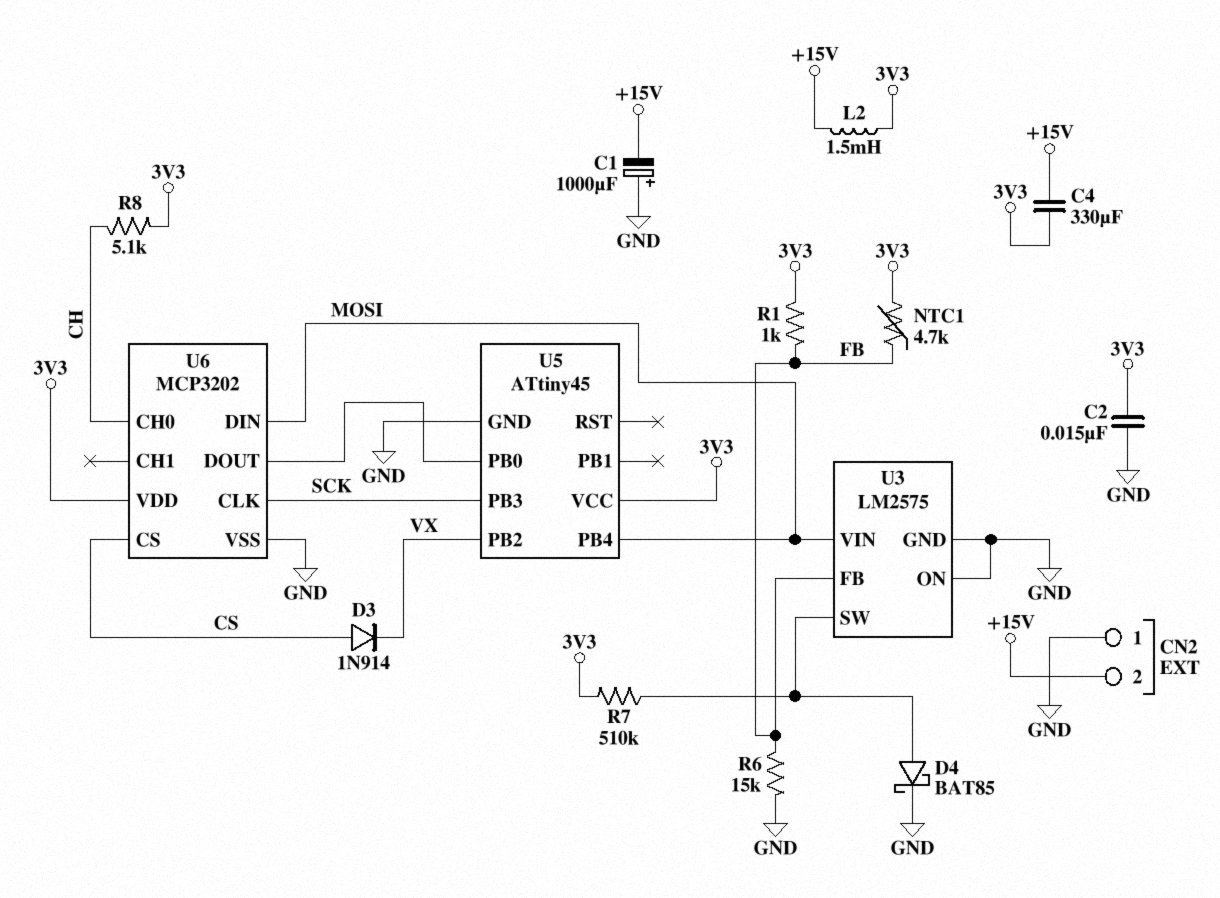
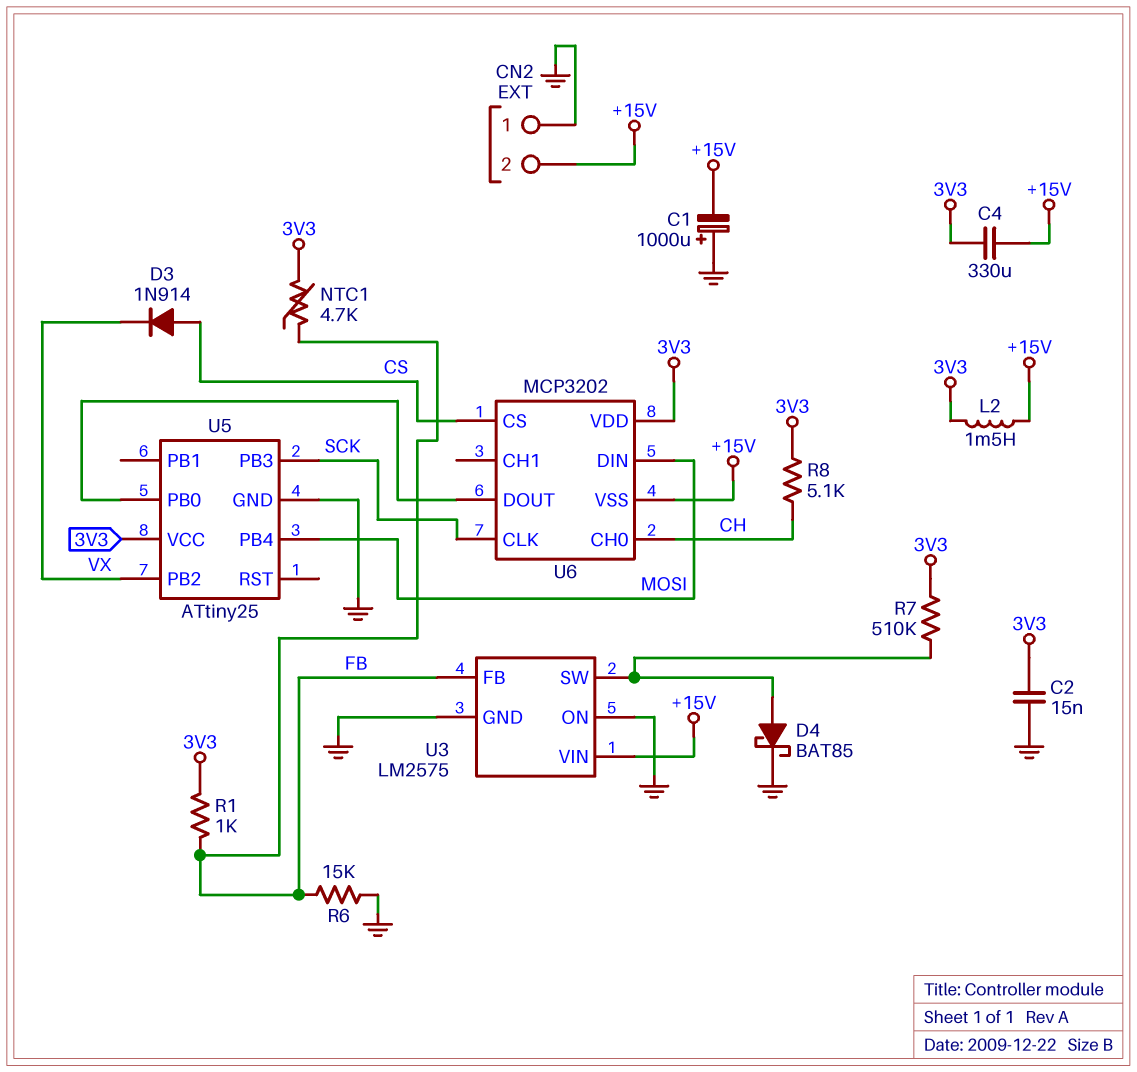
U3 pin VIN: MOSI -> +15V
U5: ATtiny45 -> ATtiny25
U6 pin VSS: GND -> +15V

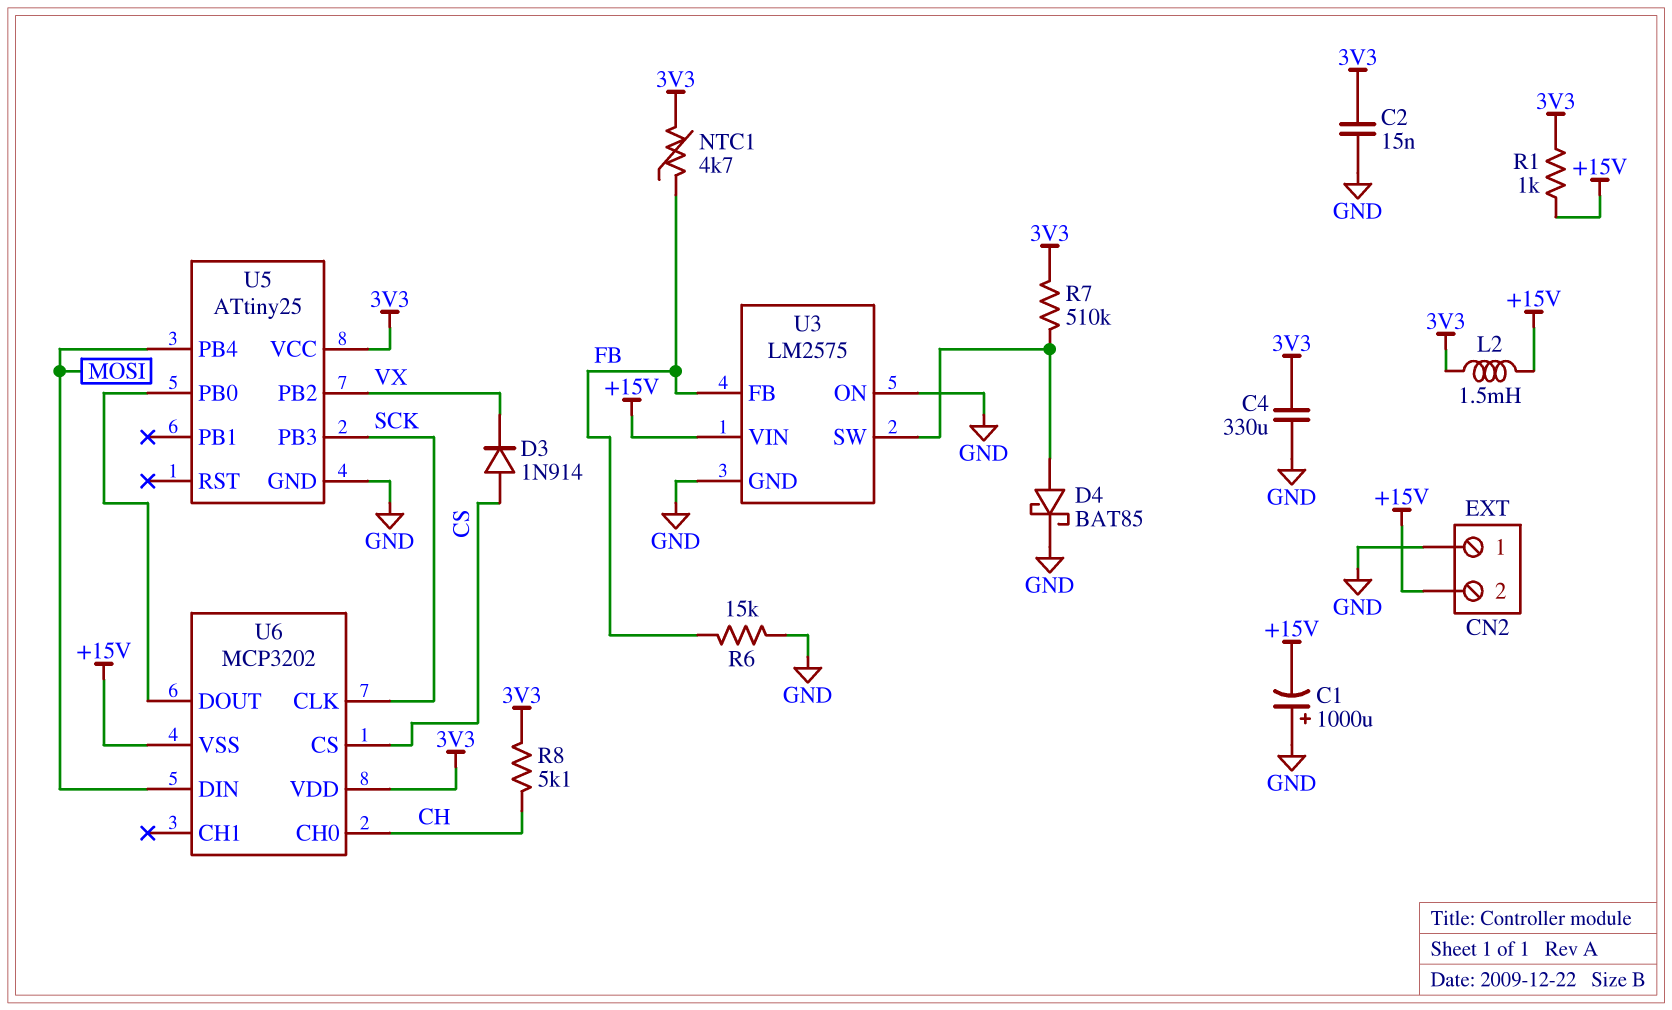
C4: 330uF (+15V, 3V3) -> 330uF (3V3, GND)
R1: 1k (3V3, FB) -> 1k (+15V, 3V3)

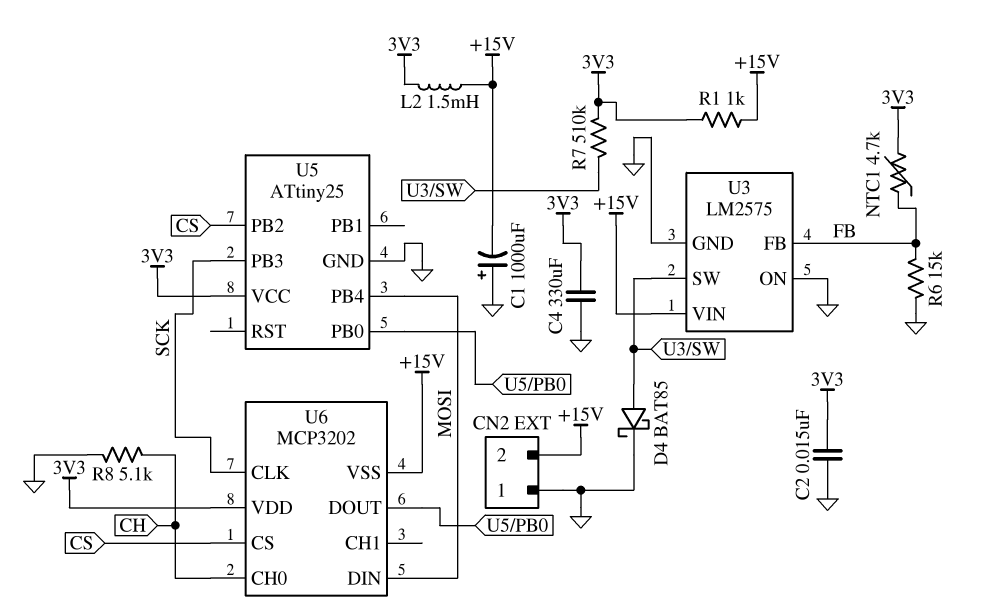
D3: diode 1N914 (A CS, K VX) -> none
R8: 5.1k (3V3, CH) -> 5.1k (CH, GND)
U5 pin PB2: VX -> CS

